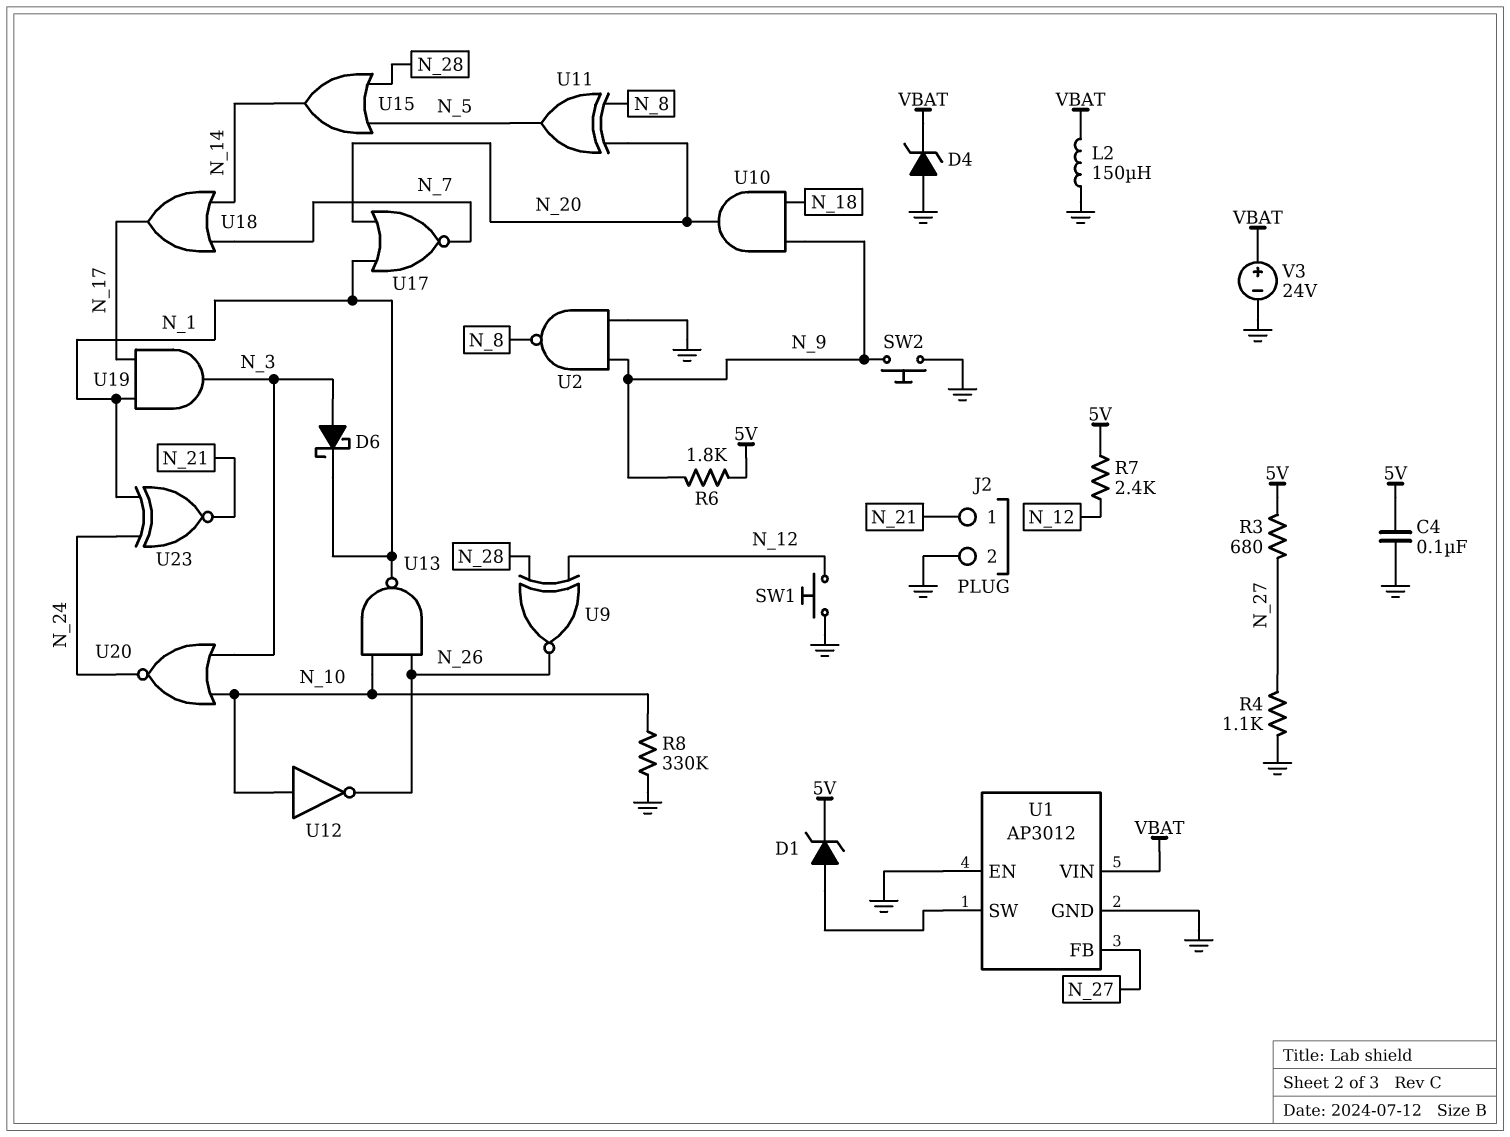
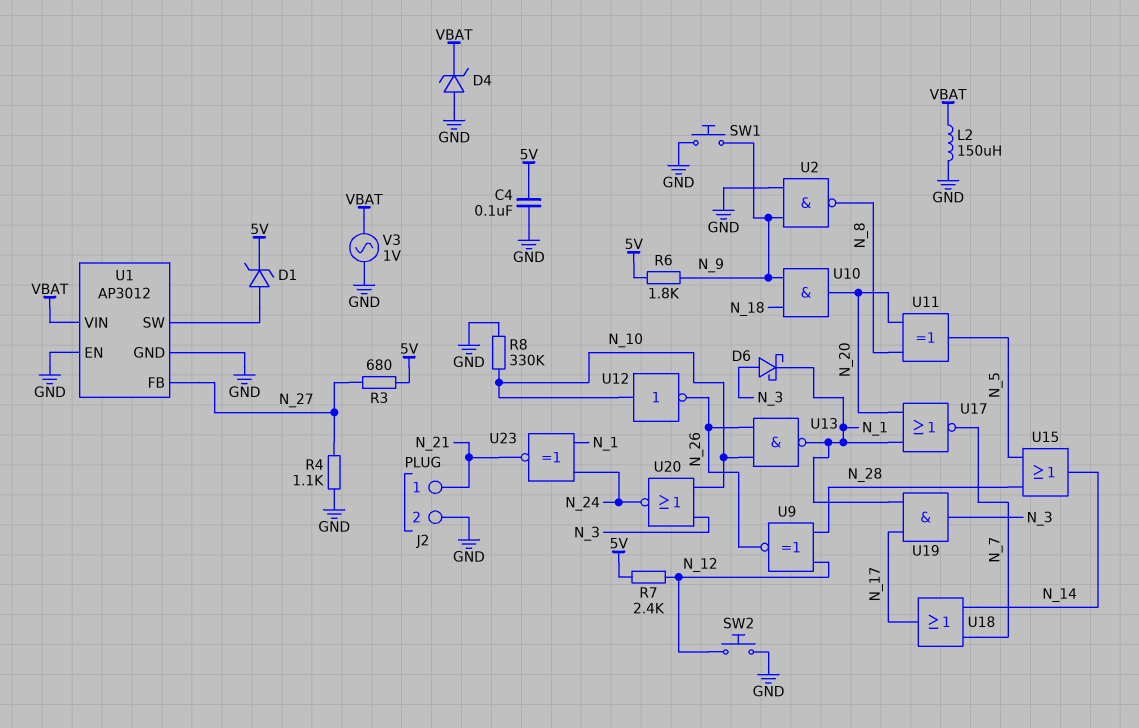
SW1: button (GND, N_12) -> button (GND, N_9)
SW2: button (GND, N_9) -> button (GND, N_12)
V3: 24V (plus VBAT, minus GND) -> AC 1V (GND, VBAT)

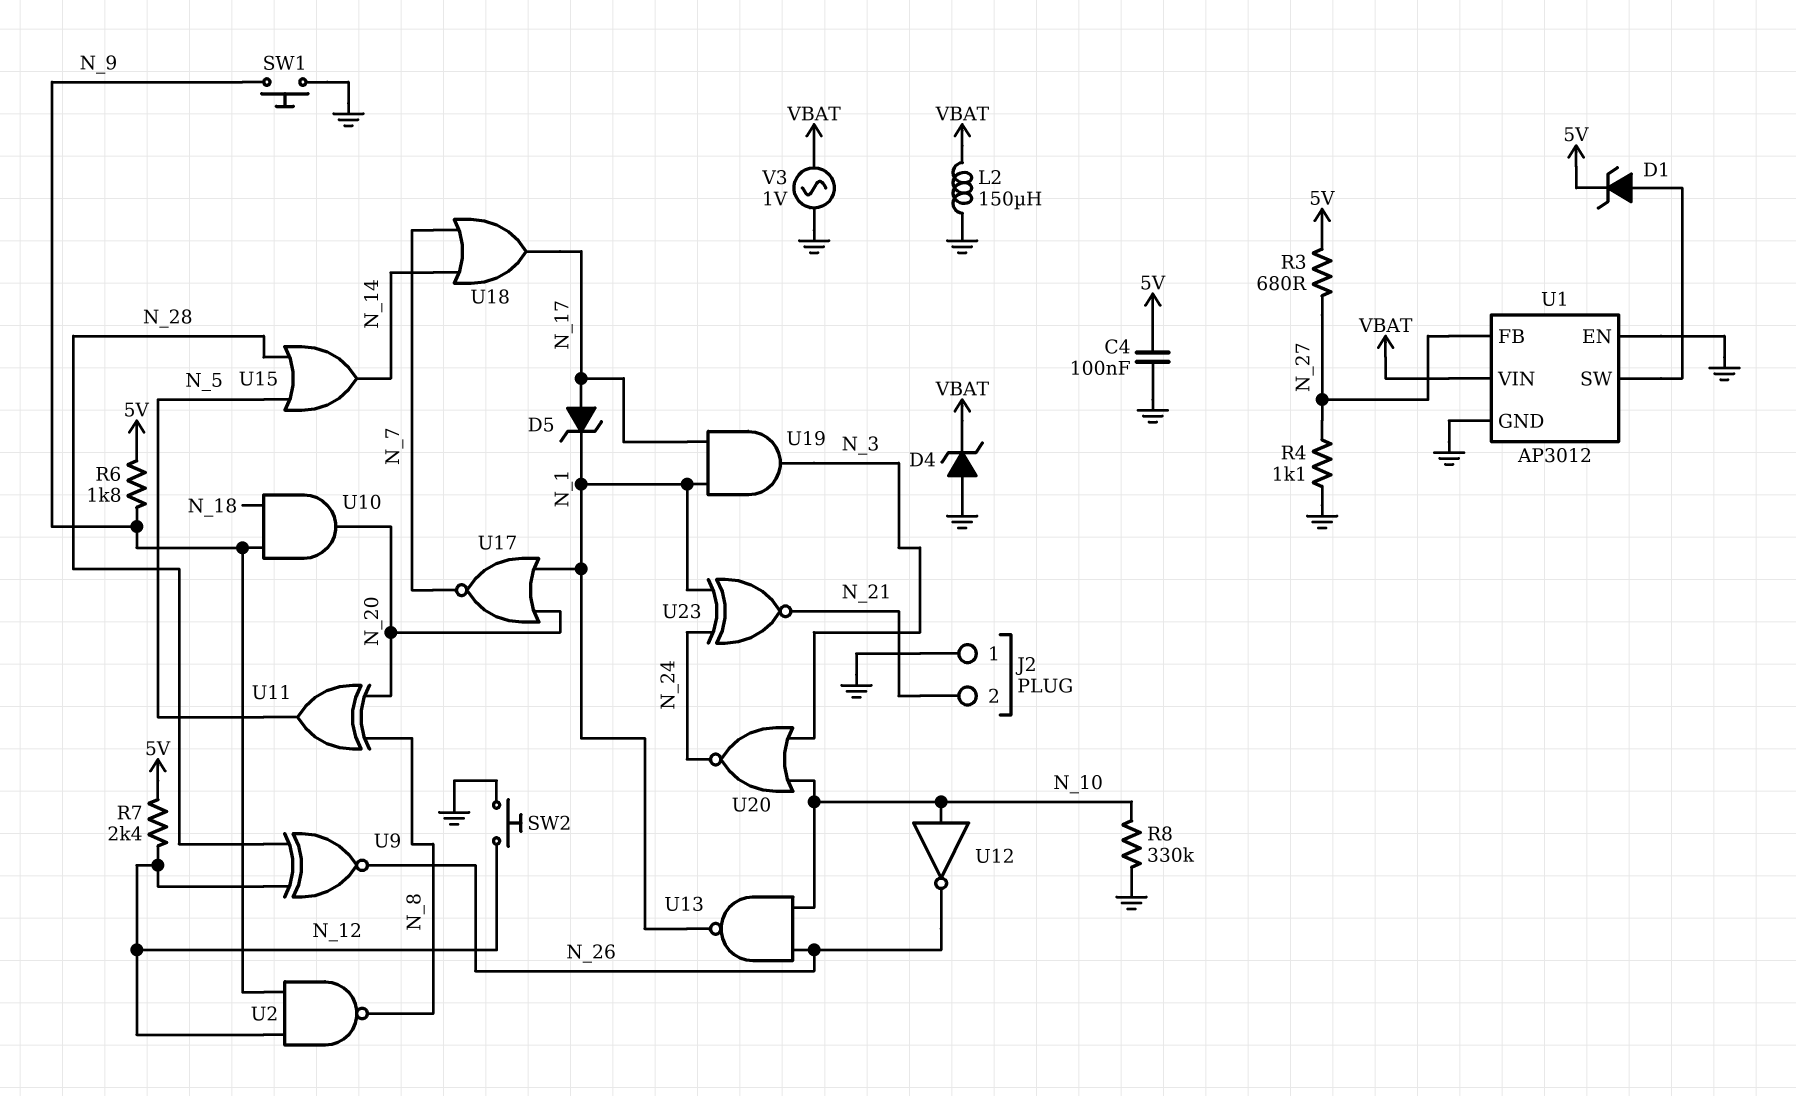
D5: none -> zener (A N_17, K N_1)
D6: schottky (A N_3, K N_1) -> none
J2 pin 1: N_21 -> GND
J2 pin 2: GND -> N_21
U2: NAND (in GND, in N_9, out N_8) -> NAND (in N_9, in N_12, out N_8)

